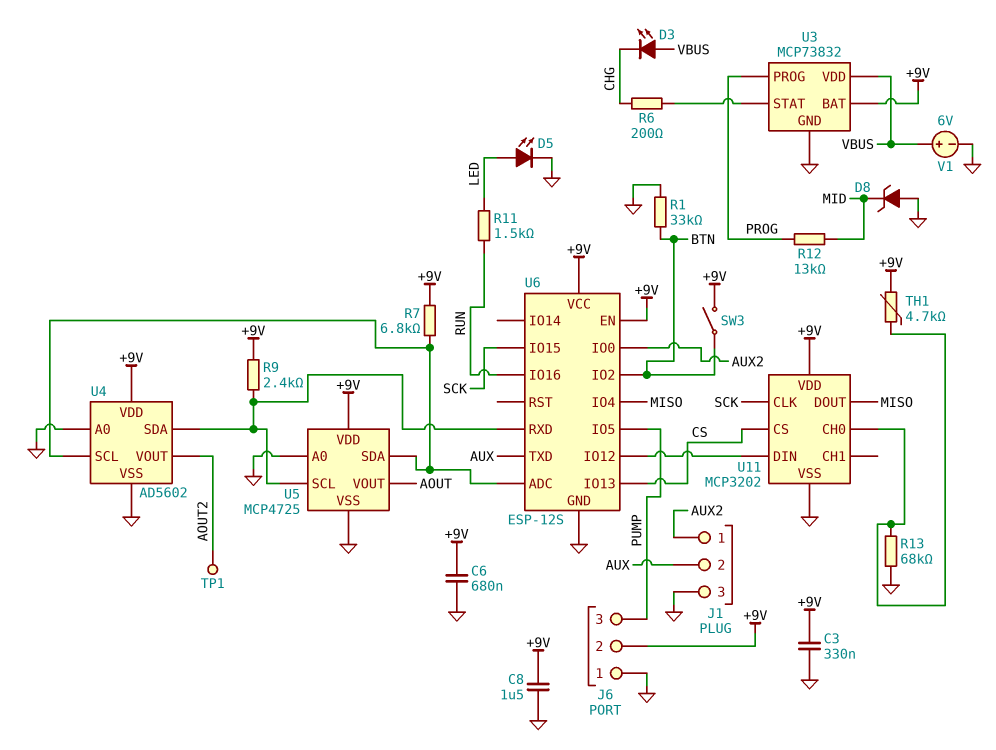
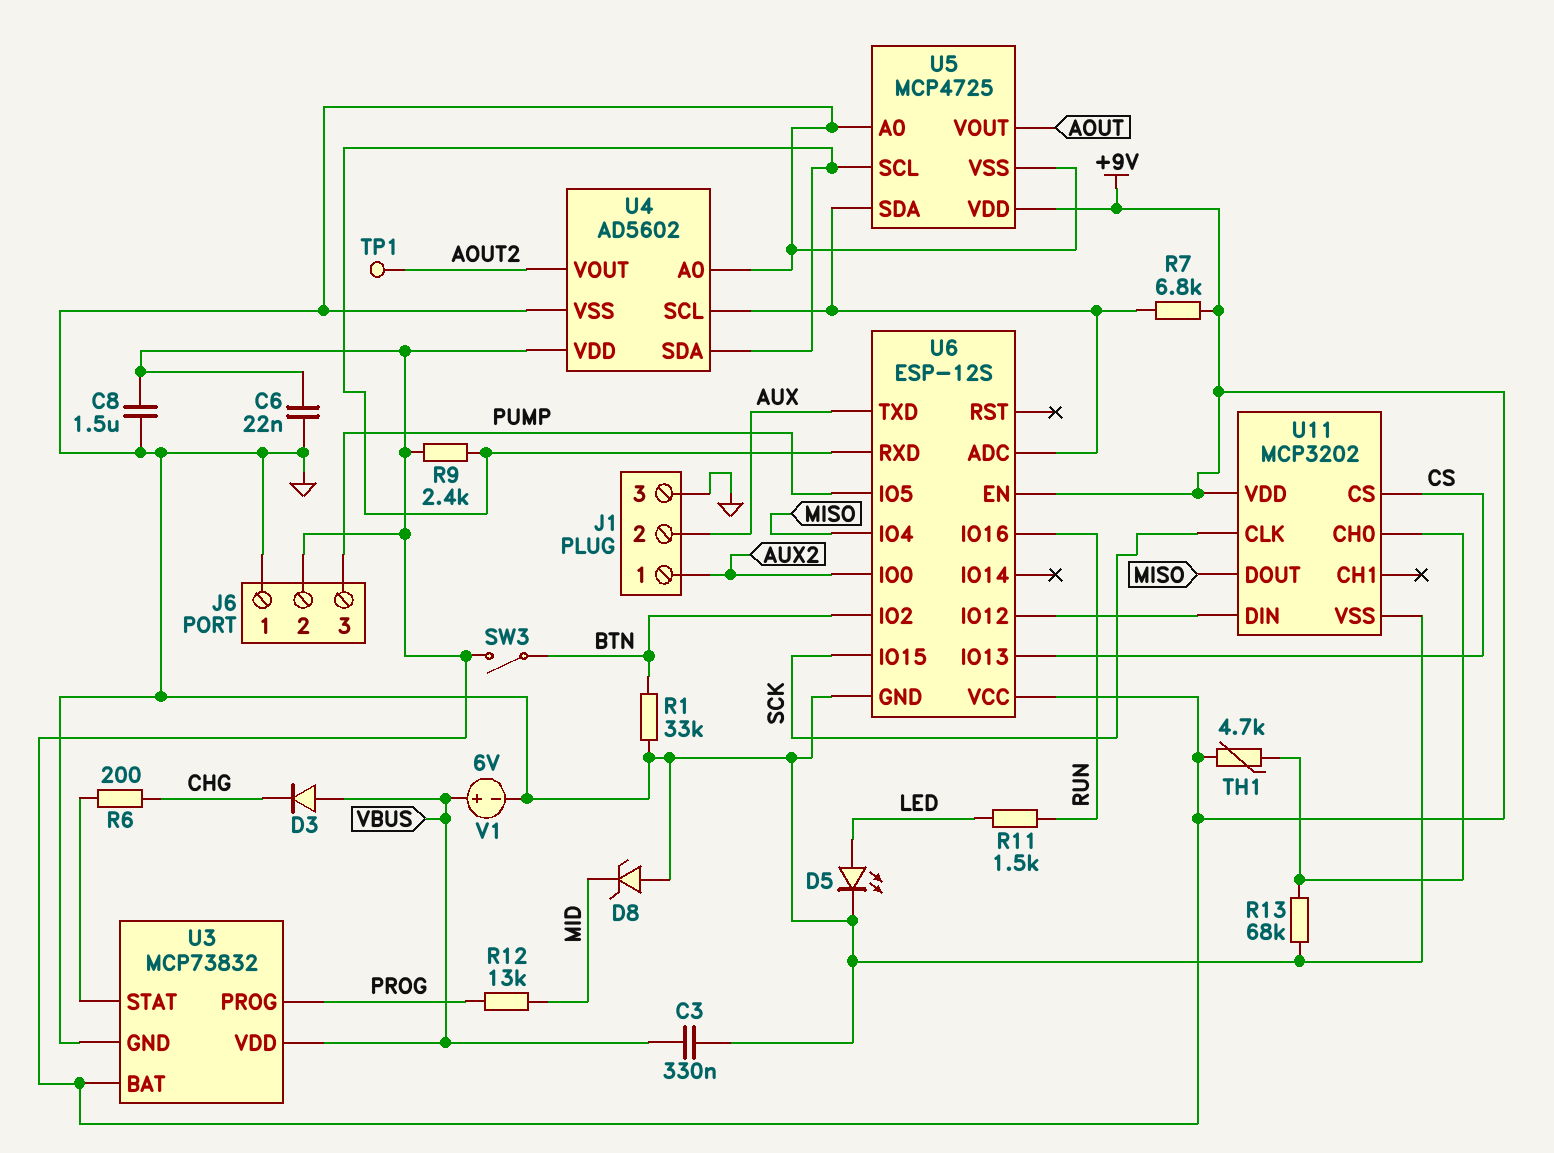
C3: 330nF (+9V, GND) -> 330nF (GND, VBUS)
C6: 680nF (+9V, GND) -> 22nF (+9V, GND)
D3: LED (A VBUS, K CHG) -> diode (A VBUS, K CHG)

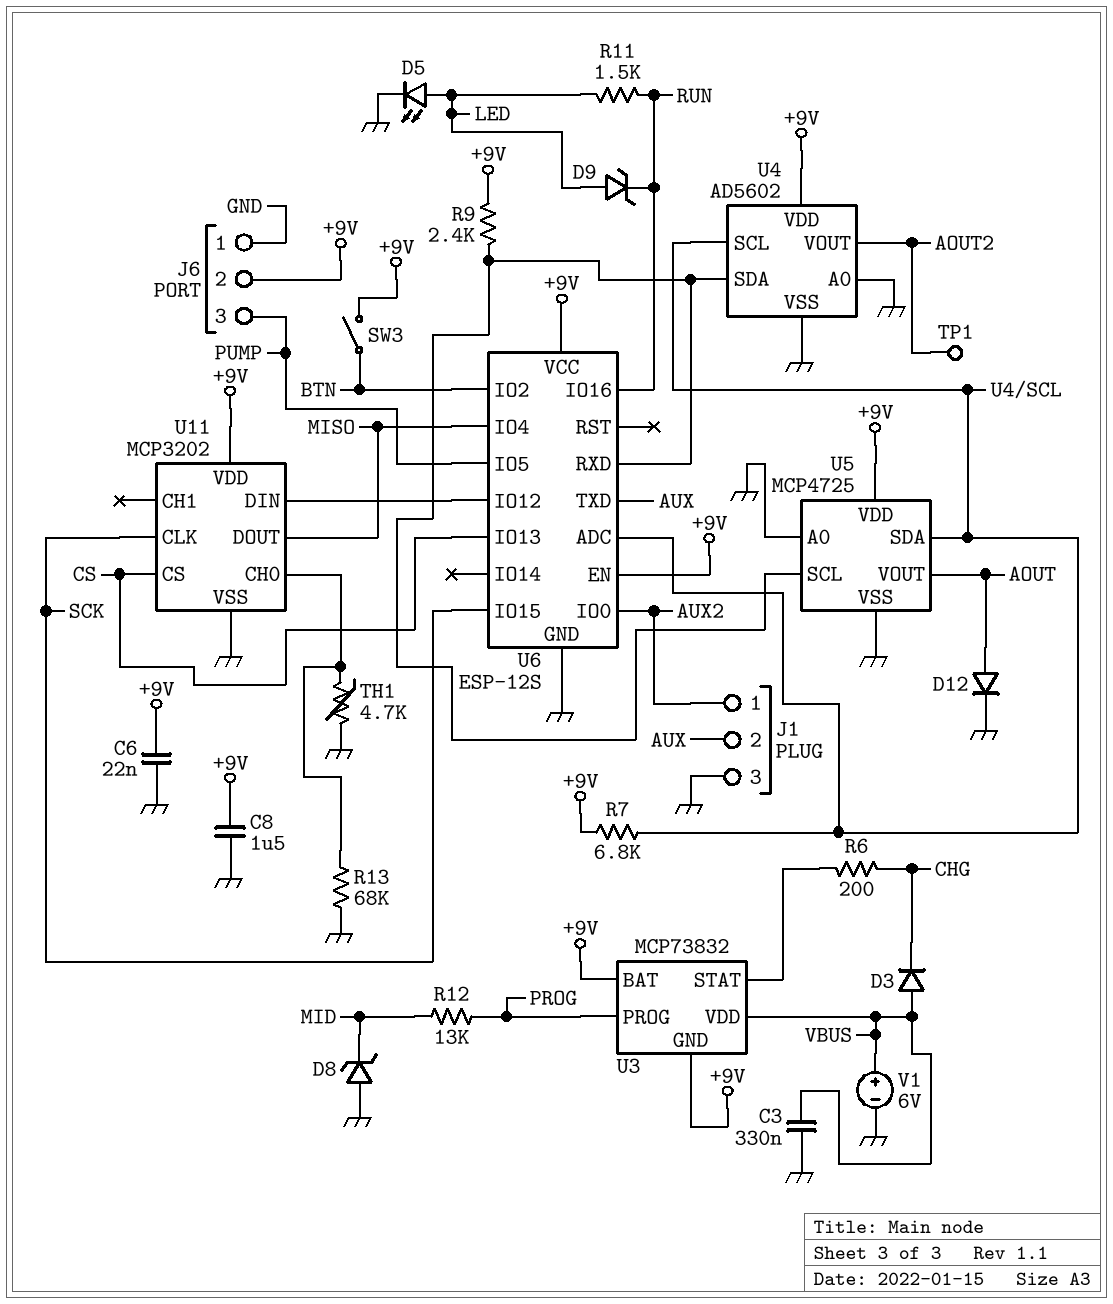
D9: none -> zener (A LED, K RUN)
D12: none -> diode (A AOUT, K GND)
R1: 33k (BTN, GND) -> none
TH1: 4.7k (+9V, U11/CH0) -> 4.7k (GND, U11/CH0)
U3 pin GND: GND -> +9V

